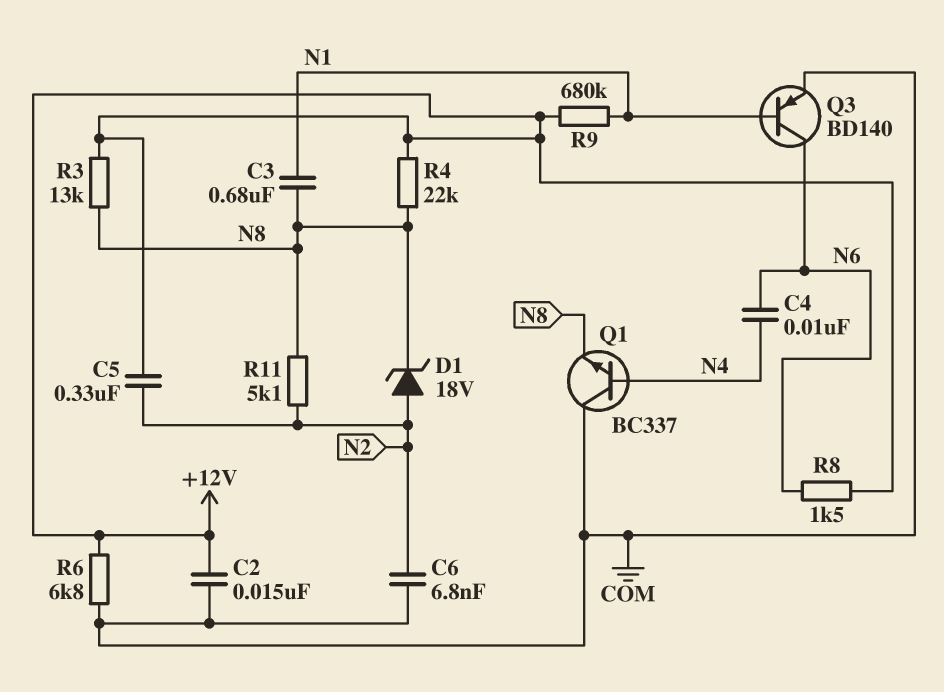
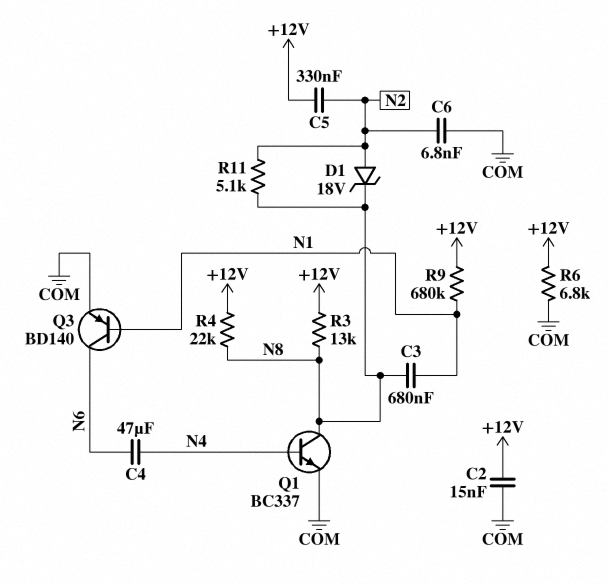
C4: 10nF (N4, N6) -> 47uF (N4, N6)
Q1: NPN BC337 (B N4, C COM, E N8) -> NPN BC337 (B N4, C N8, E COM)
R8: 1.5k (+12V, N6) -> none

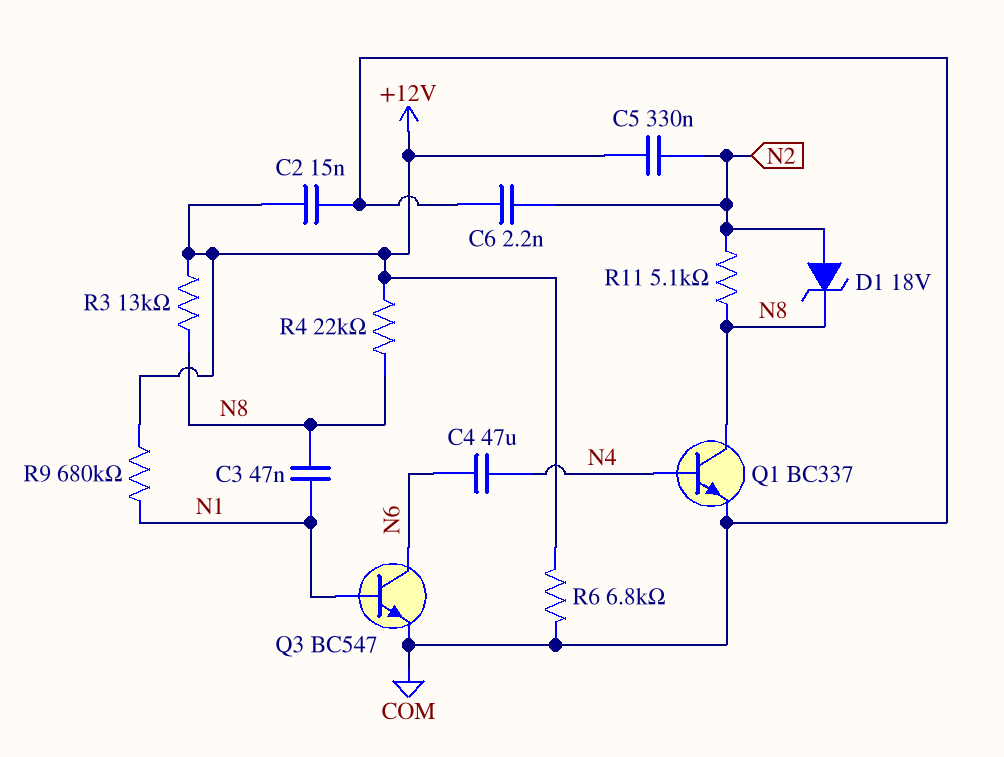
C3: 680nF (N1, N8) -> 47nF (N1, N8)
C6: 6.8nF (COM, N2) -> 2.2nF (COM, N2)
Q3: PNP BD140 (B N1, C N6, E COM) -> NPN BC547 (B N1, C N6, E COM)

